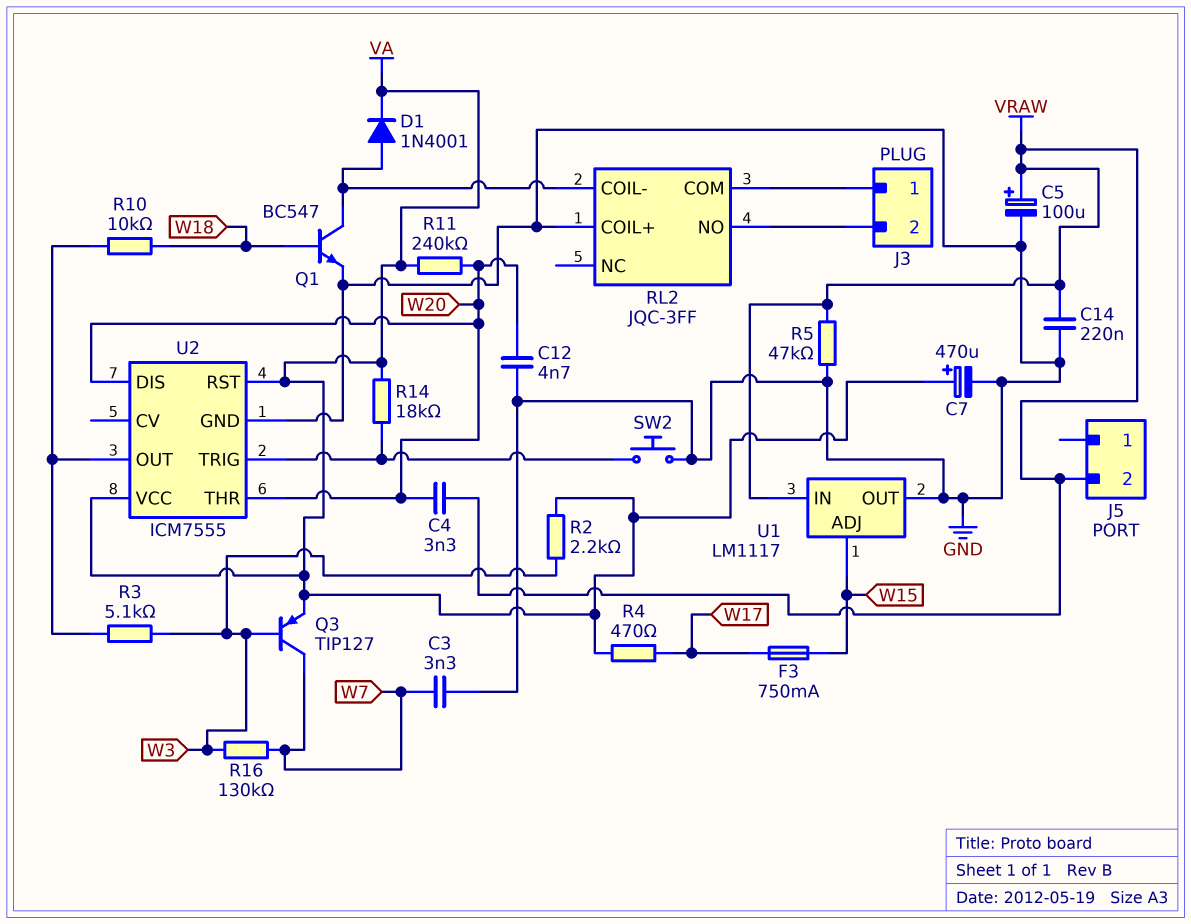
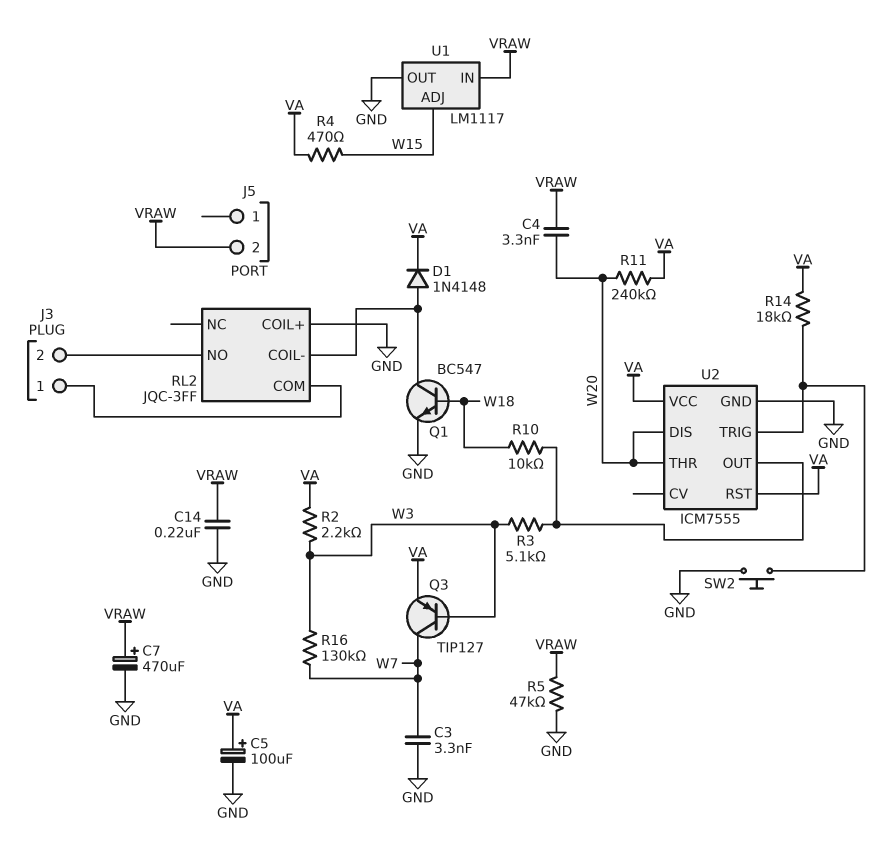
C5: 100uF (plus VRAW, minus GND) -> 100uF (plus VA, minus GND)
C7: 470uF (plus VA, minus GND) -> 470uF (plus VRAW, minus GND)
C12: 4.7nF (GND, W20) -> none
D1: diode 1N4001 (A RL2/COIL-, K VA) -> diode 1N4148 (A RL2/COIL-, K VA)
F3: 750mA (W15, W17) -> none
R4: 470 (VA, W17) -> 470 (VA, W15)

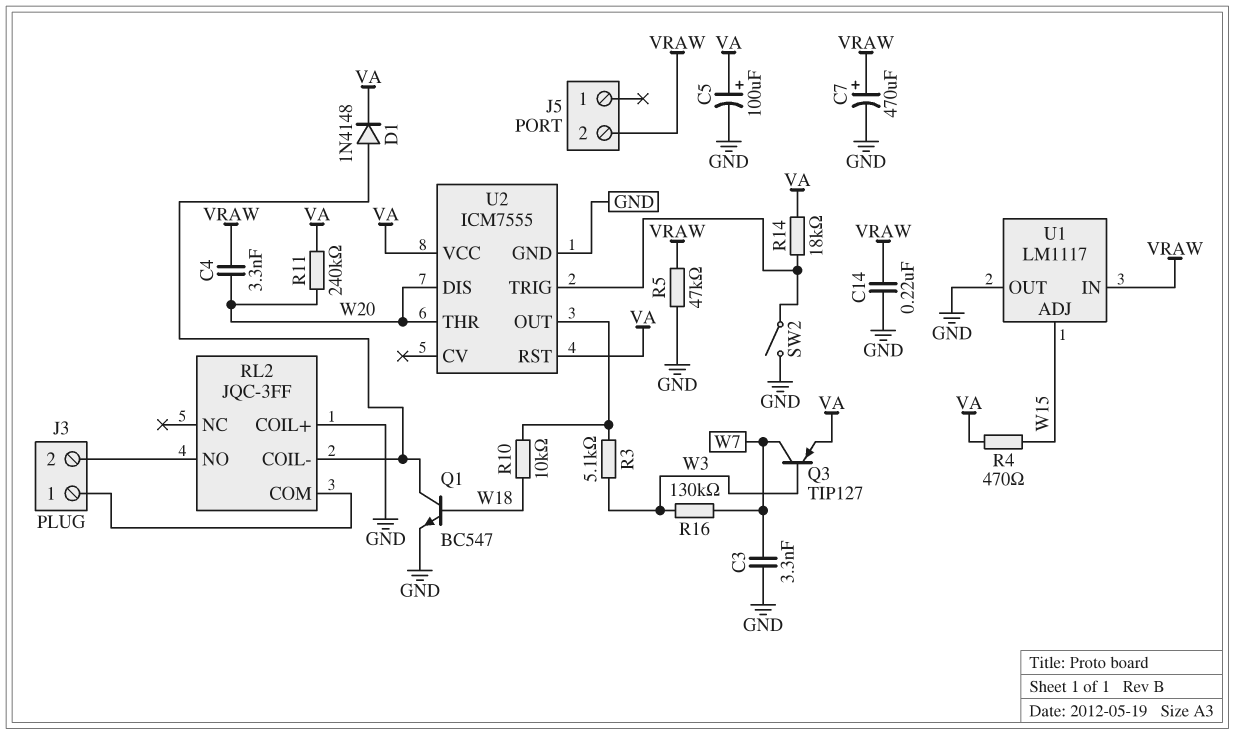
R2: 2.2k (VA, W3) -> none
SW2: button (GND, U2/TRIG) -> switch (GND, U2/TRIG)

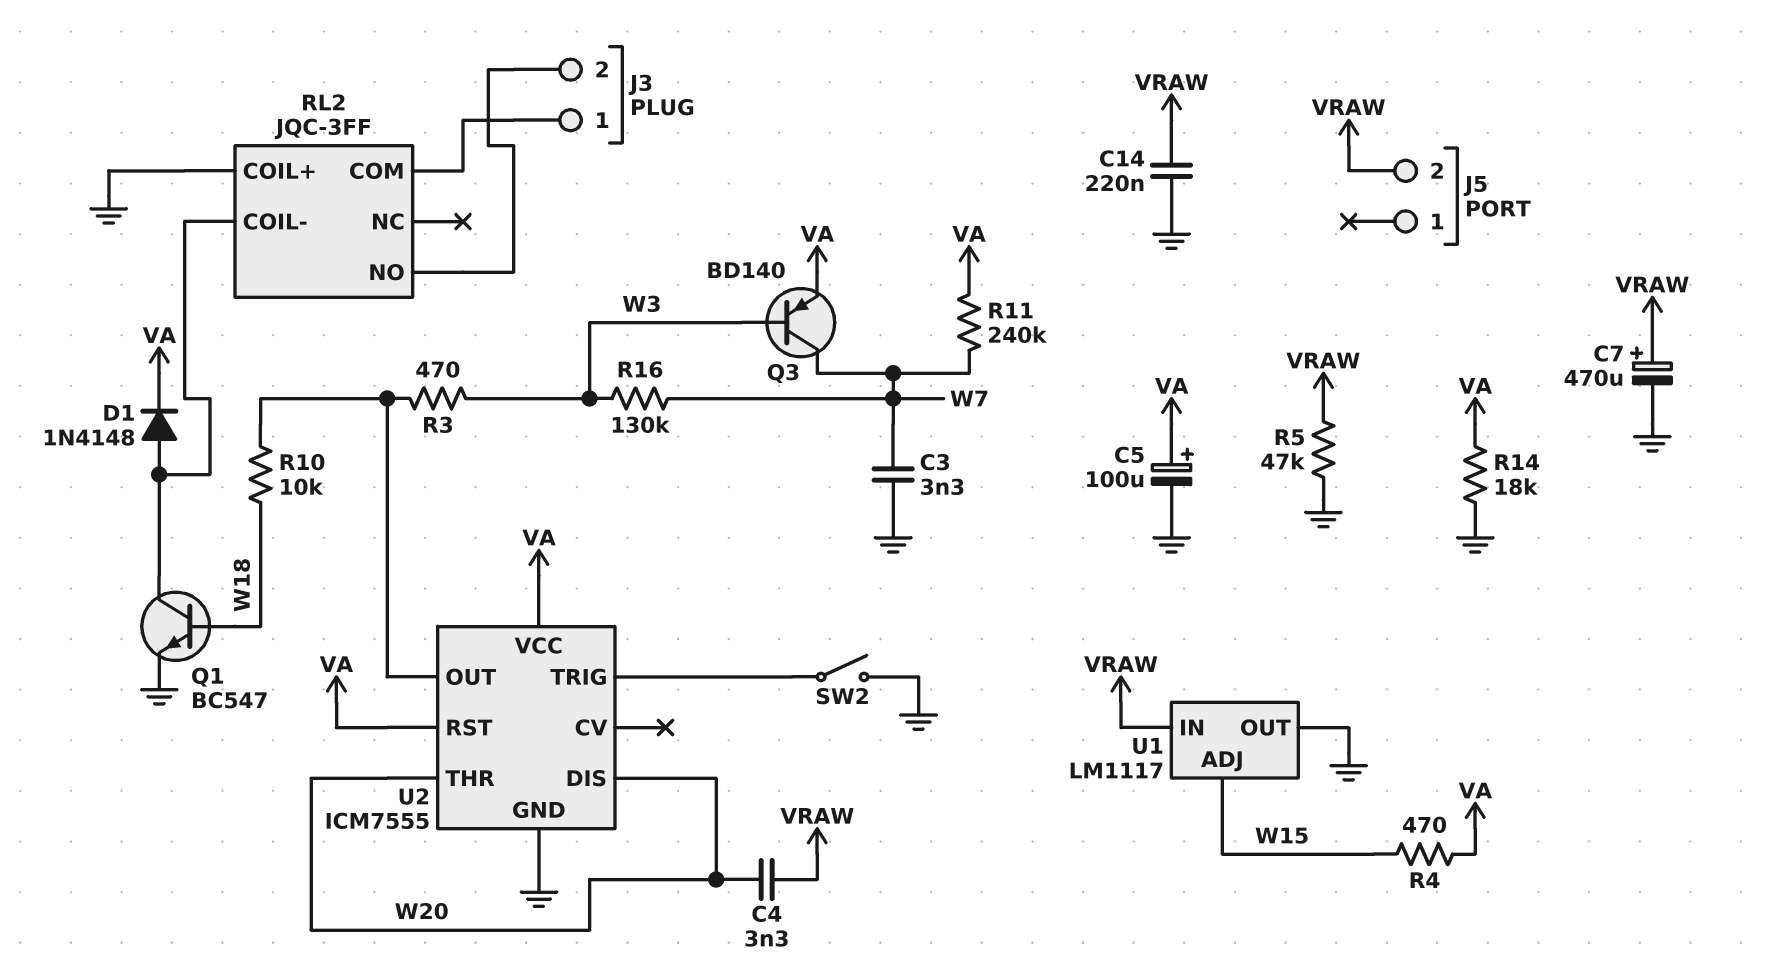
Q3: PNP TIP127 (B W3, C W7, E VA) -> PNP BD140 (B W3, C W7, E VA)
R3: 5.1k (U2/OUT, W3) -> 470 (U2/OUT, W3)
R11: 240k (VA, W20) -> 240k (VA, W7)
R14: 18k (U2/TRIG, VA) -> 18k (GND, VA)

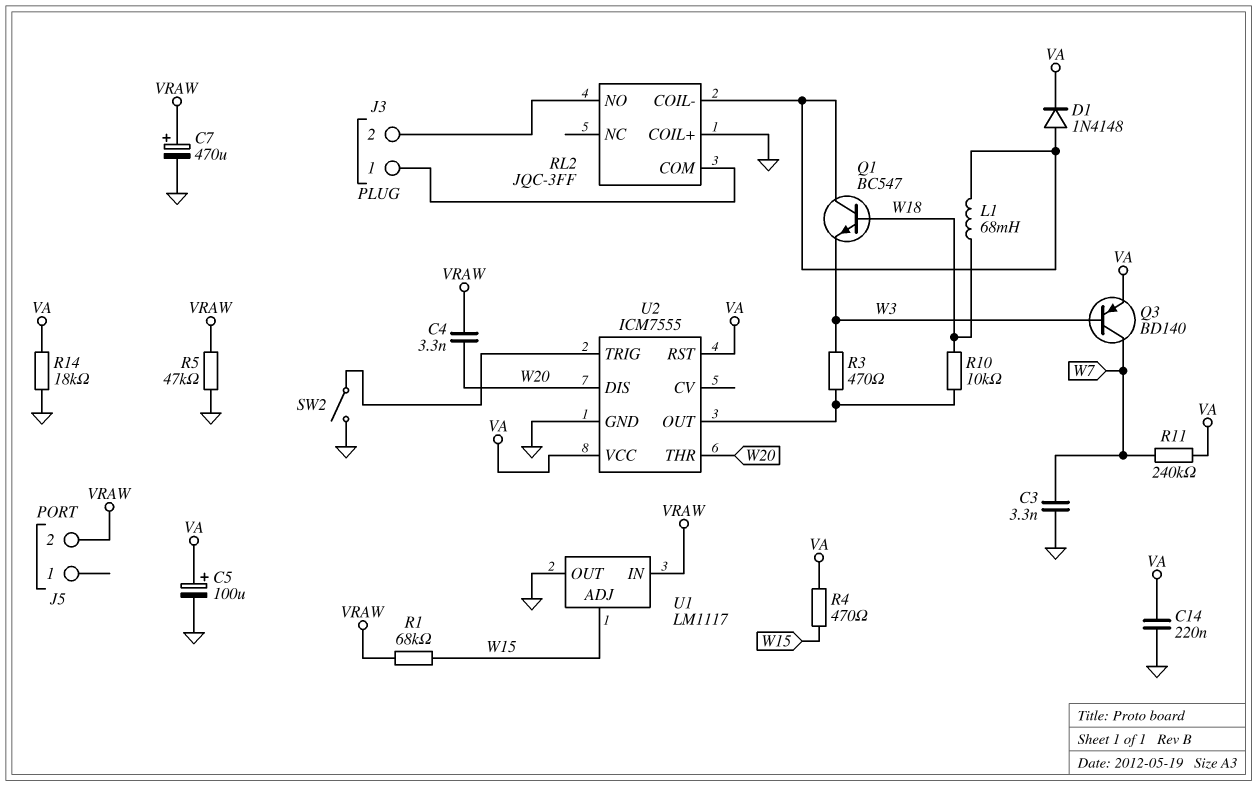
C14: 220nF (GND, VRAW) -> 220nF (GND, VA)
L1: none -> 68mH (RL2/COIL-, W18)
Q1: NPN BC547 (B W18, C RL2/COIL-, E GND) -> NPN BC547 (B W18, C RL2/COIL-, E W3)
R1: none -> 68k (VRAW, W15)
R16: 130k (W3, W7) -> none

